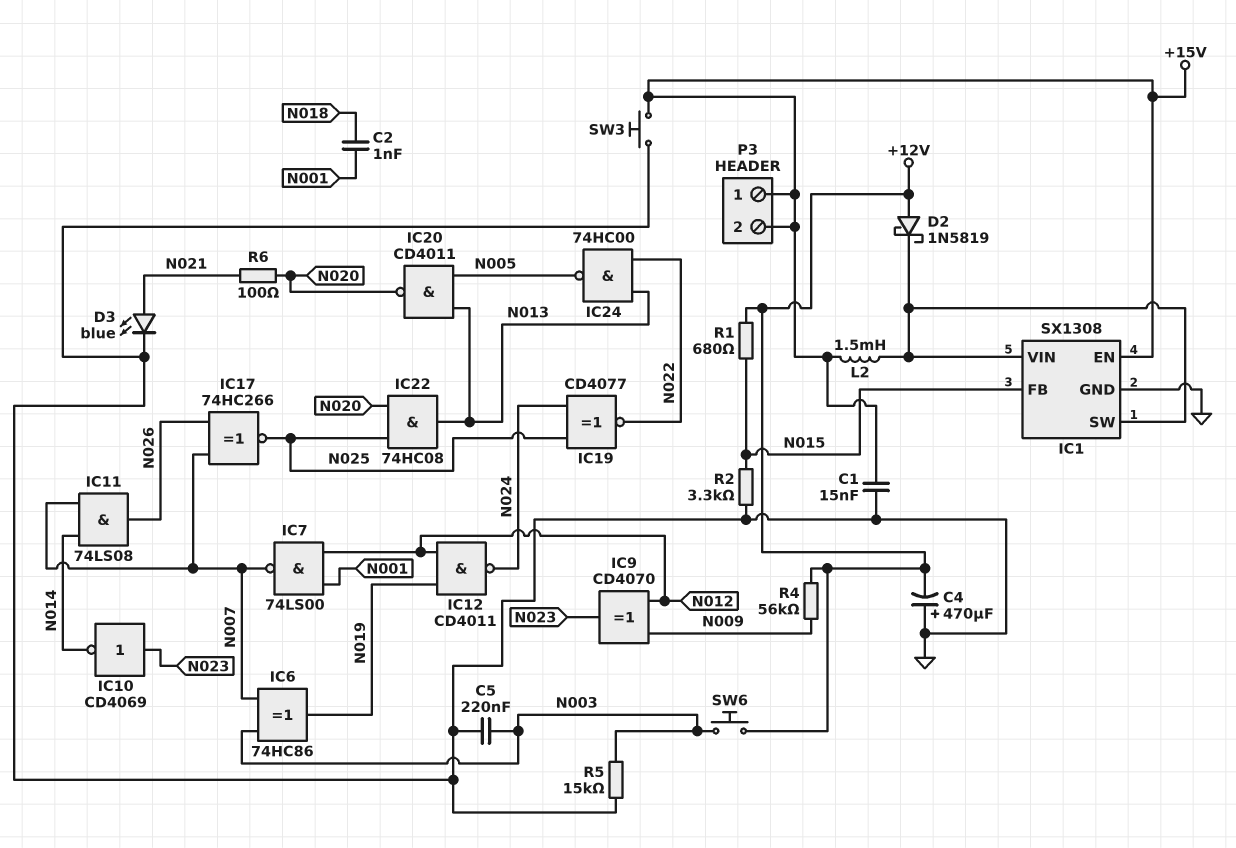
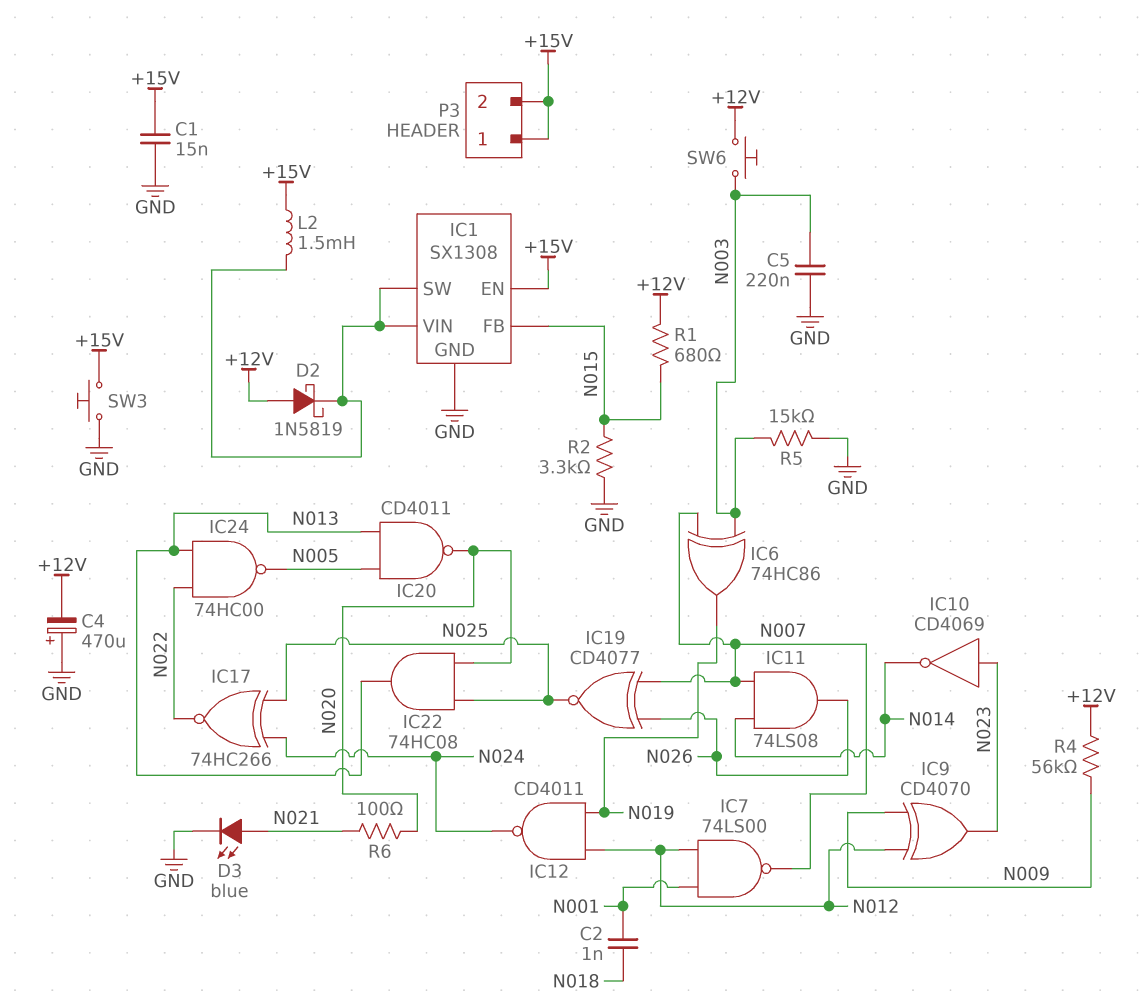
IC17: XNOR 74HC266 (in N007, in N026, out N025) -> XNOR 74HC266 (in N024, in N025, out N022)
IC19: XNOR CD4077 (in N024, in N025, out N022) -> XNOR CD4077 (in N007, in N026, out N025)

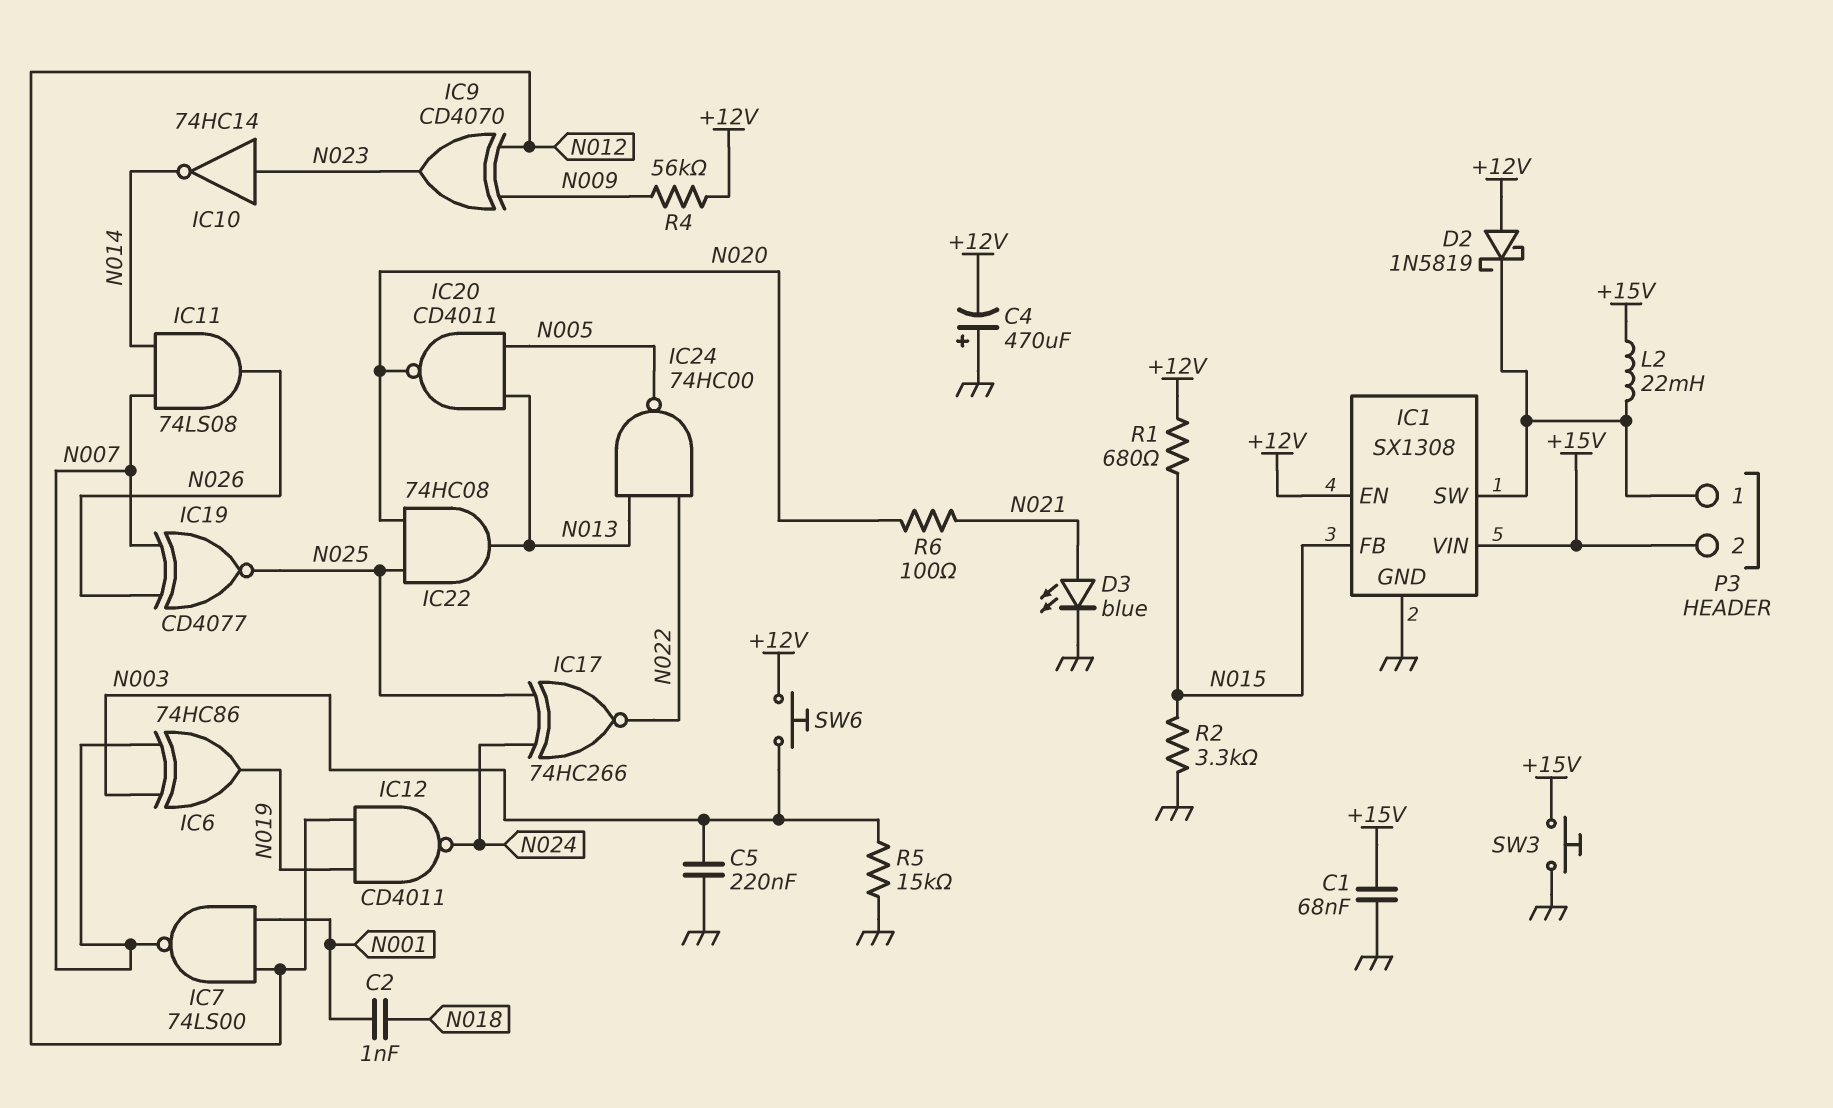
C1: 15nF (+15V, GND) -> 68nF (+15V, GND)
IC1 pin EN: +15V -> +12V
IC1 pin VIN: IC1/SW -> +15V
IC10: NOT CD4069 (in N023, out N014) -> NOT 74HC14 (in N023, out N014)
L2: 1.5mH (+15V, IC1/SW) -> 22mH (+15V, IC1/SW)
P3 pin 1: +15V -> IC1/SW

